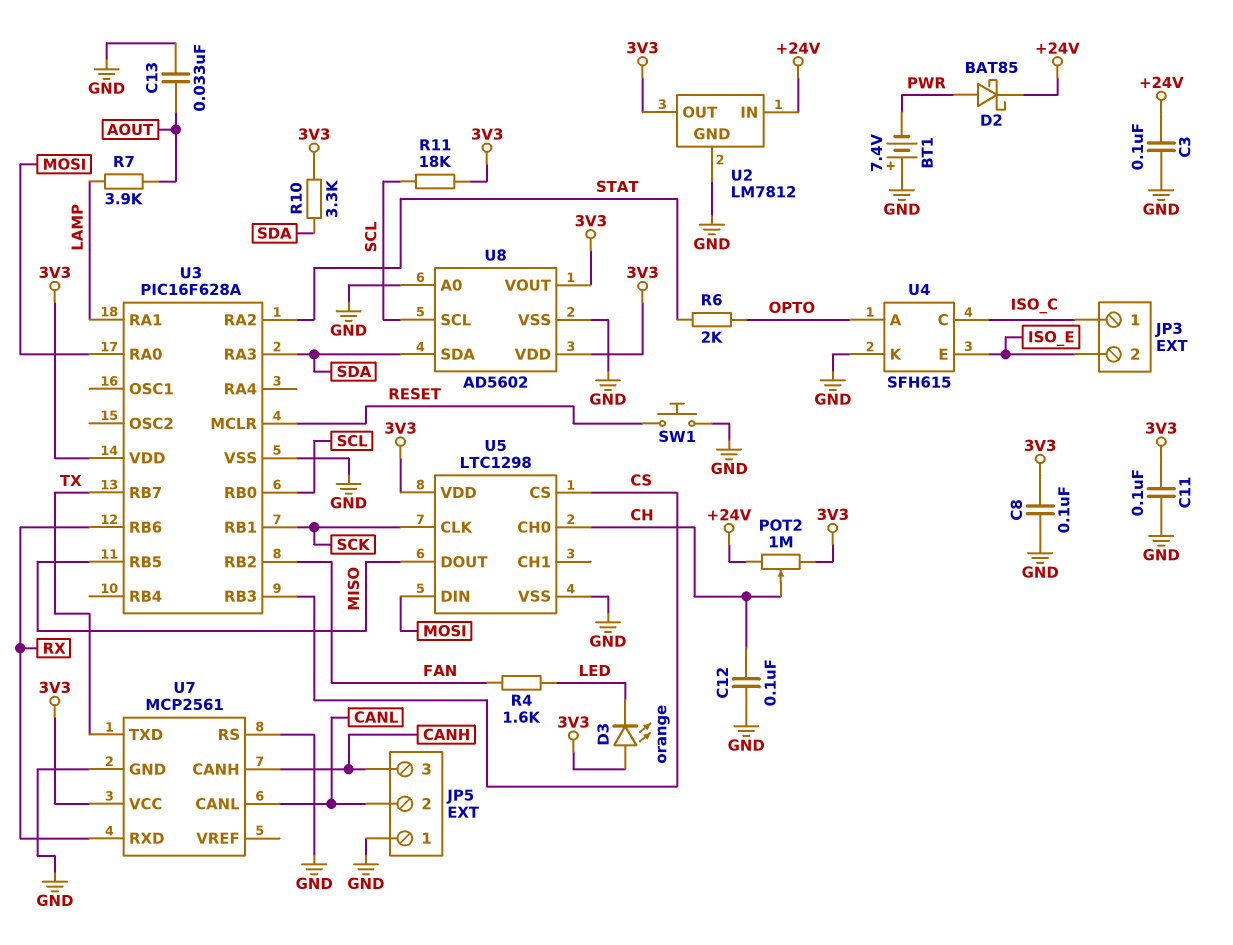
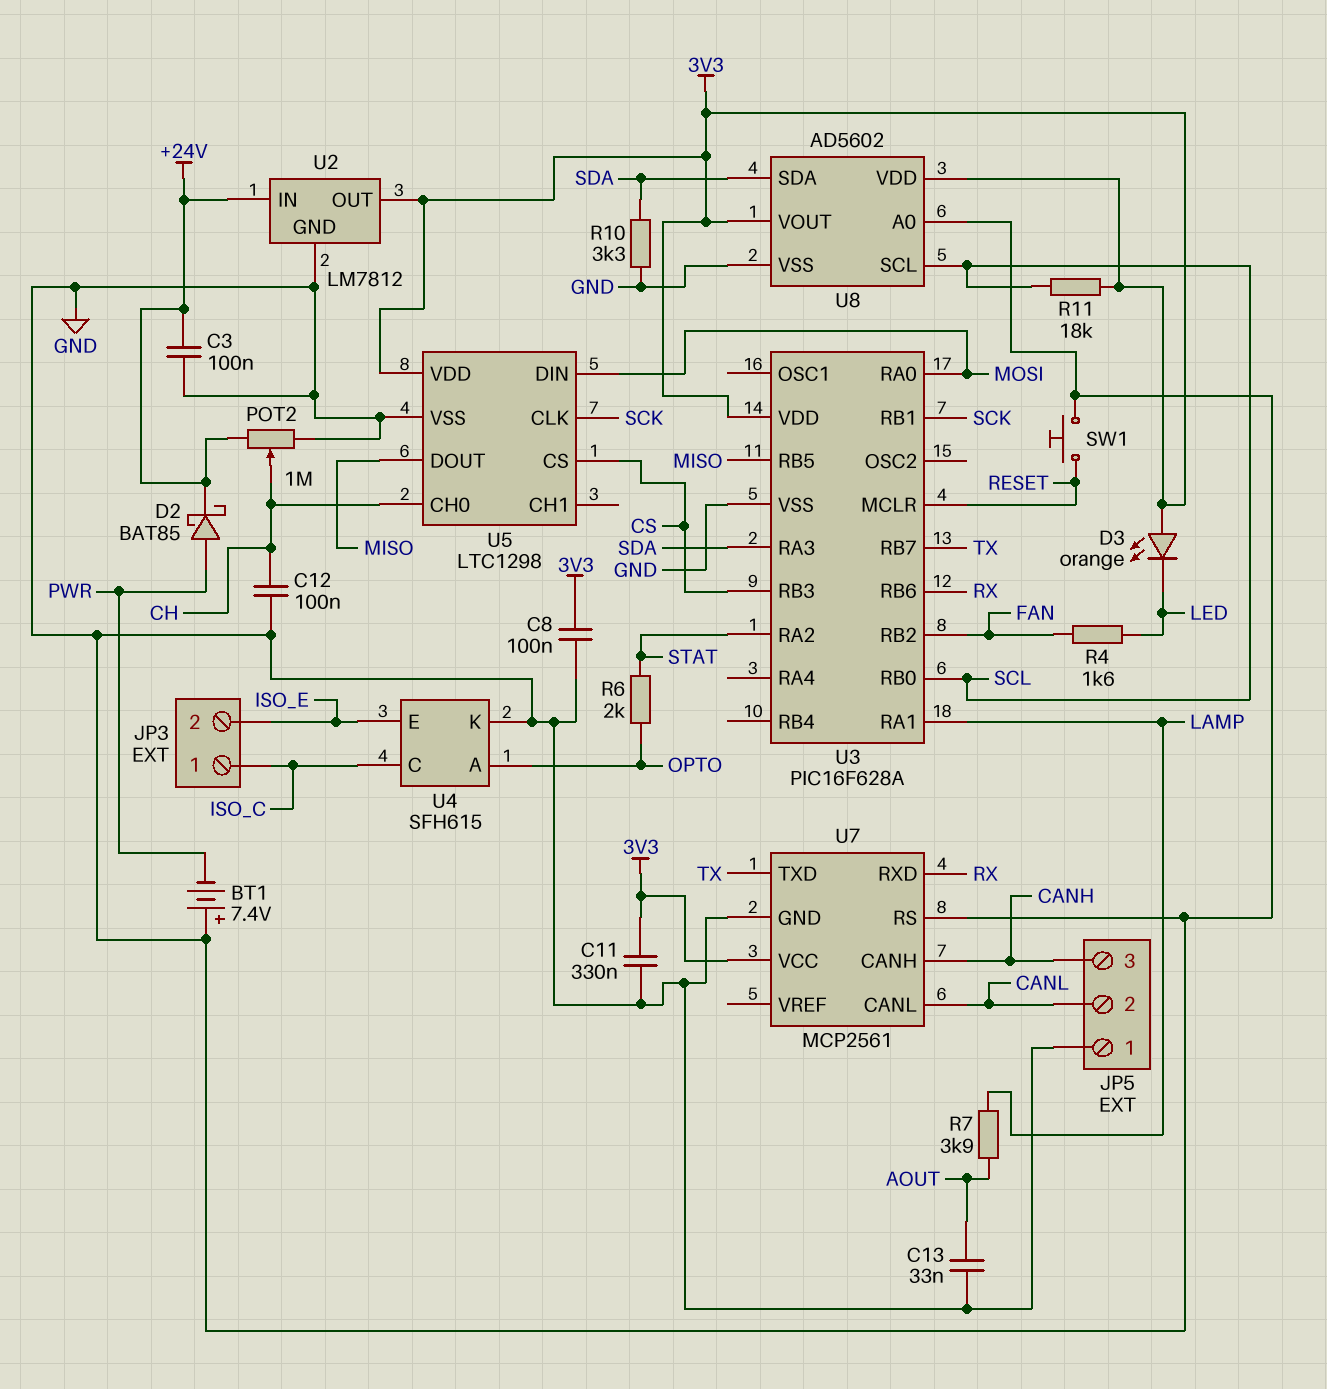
C11: 100nF (3V3, GND) -> 330nF (3V3, GND)
POT2: 1M (+24V, 3V3, wiper CH) -> 1M (+24V, GND, wiper CH)
R10: 3.3k (3V3, SDA) -> 3.3k (GND, SDA)

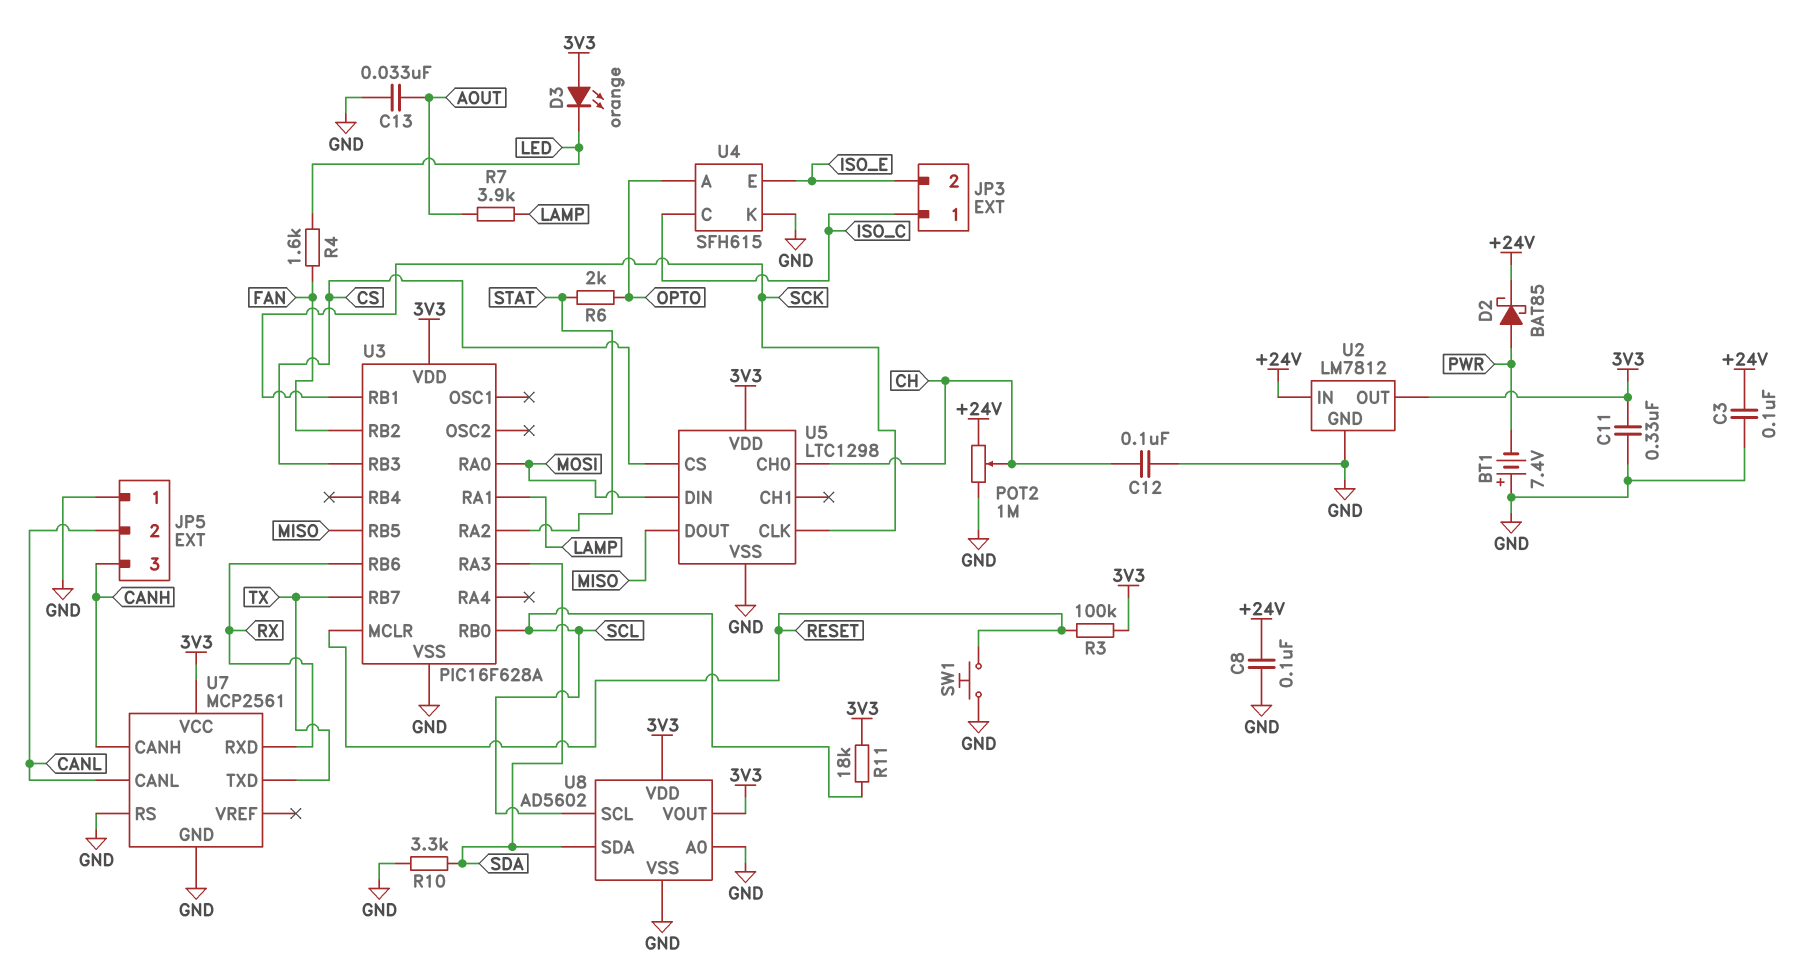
C8: 100nF (3V3, GND) -> 100nF (+24V, GND)
R3: none -> 100k (3V3, RESET)

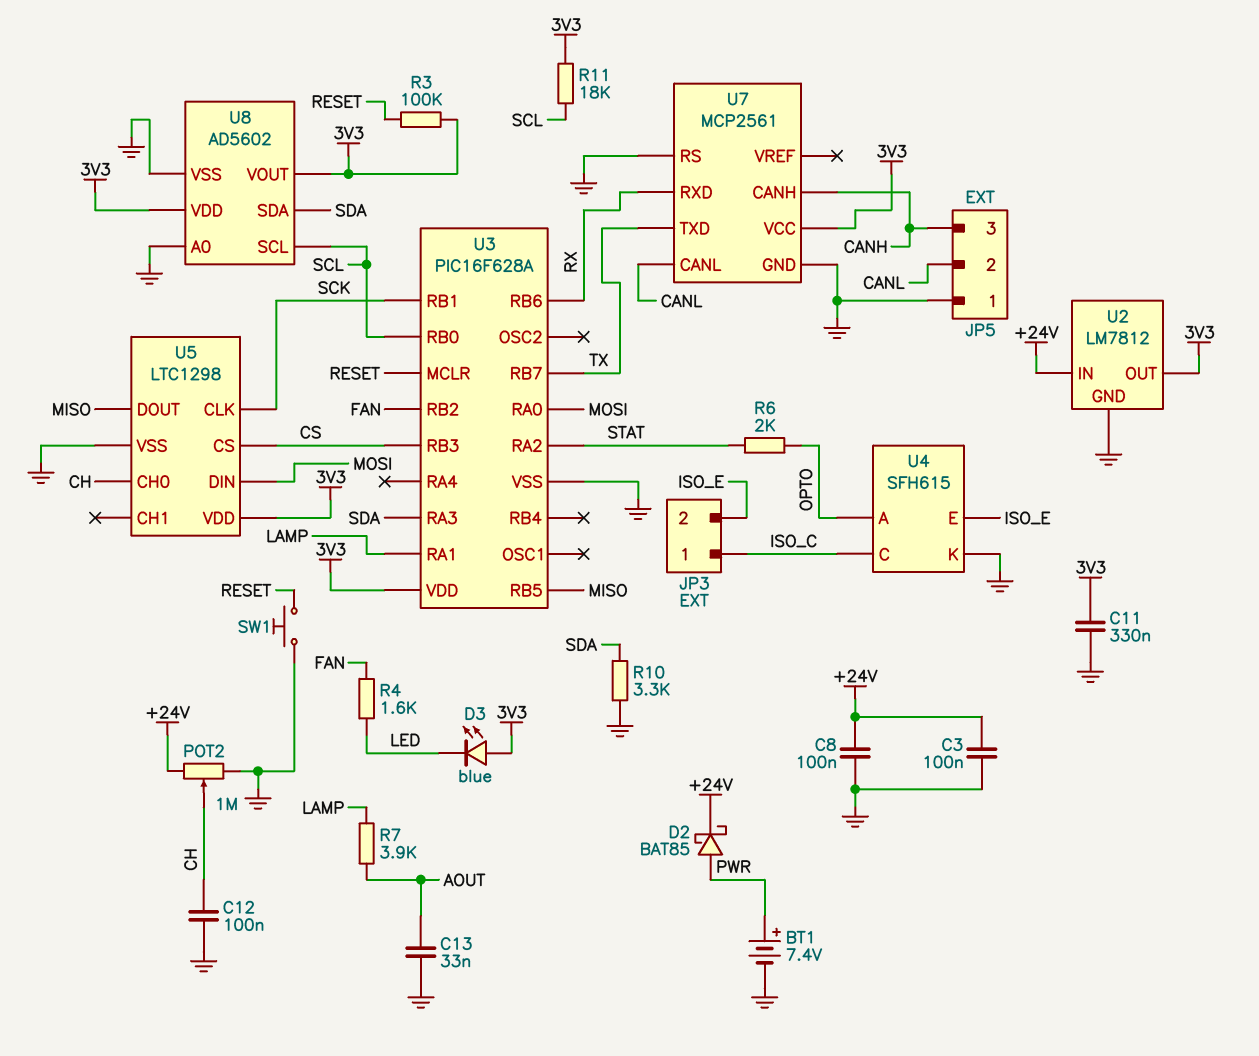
BT1: 7.4V (plus GND, minus PWR) -> 7.4V (plus PWR, minus GND)
D3: LED orange (A 3V3, K LED) -> LED blue (A 3V3, K LED)

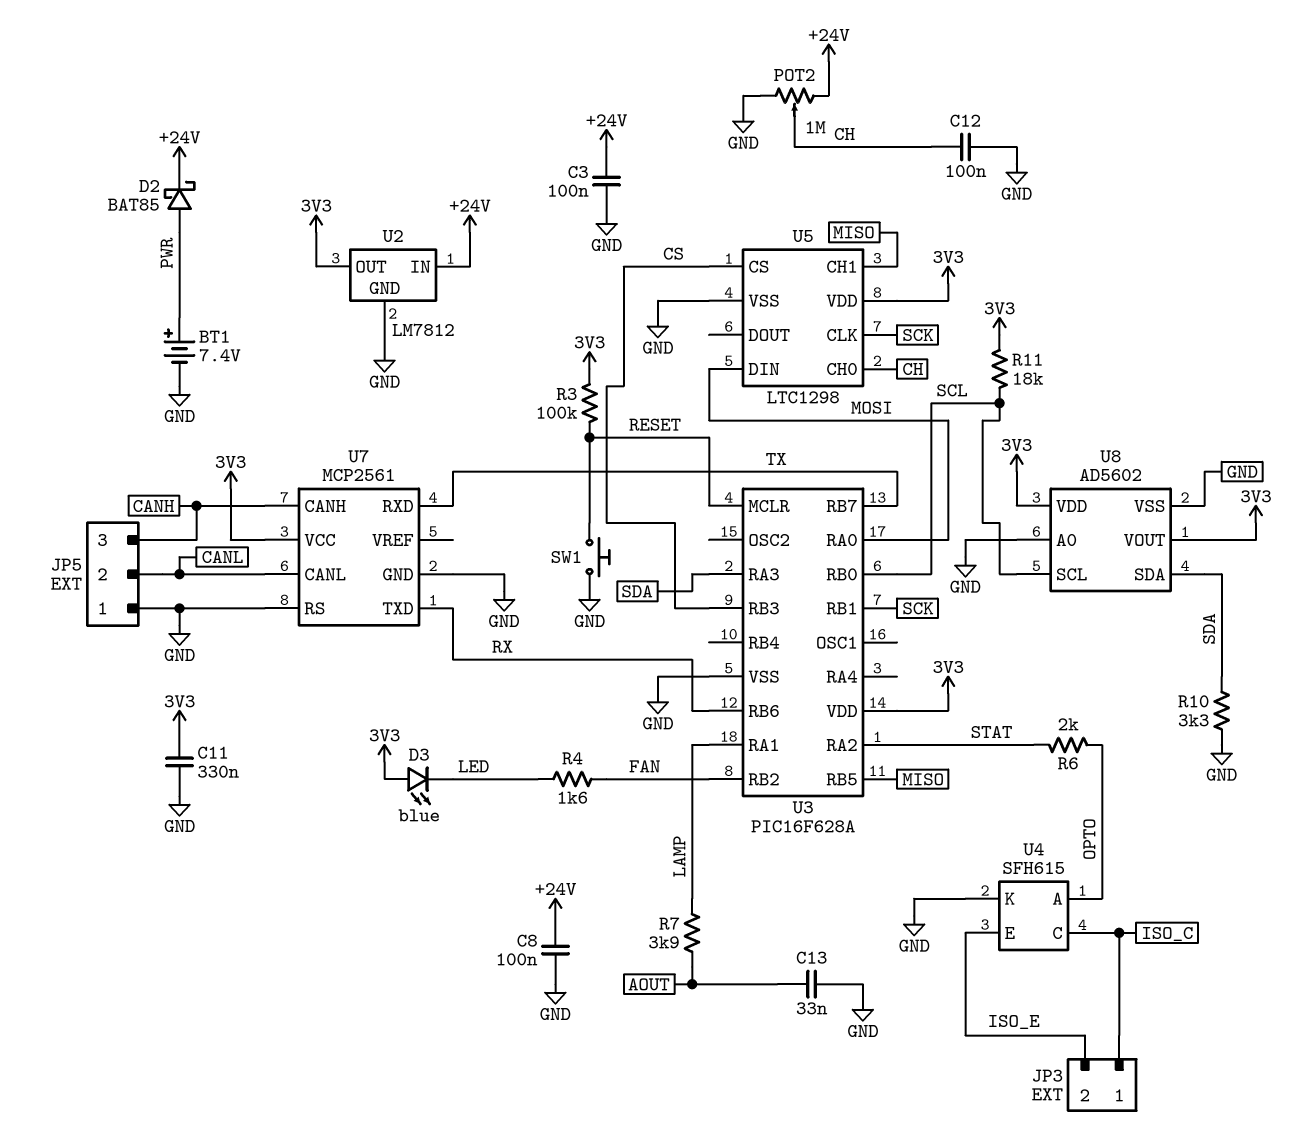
U5 pin CH1: none -> MISO
U5 pin DOUT: MISO -> none
U7 pin RXD: RX -> TX
U7 pin TXD: TX -> RX

